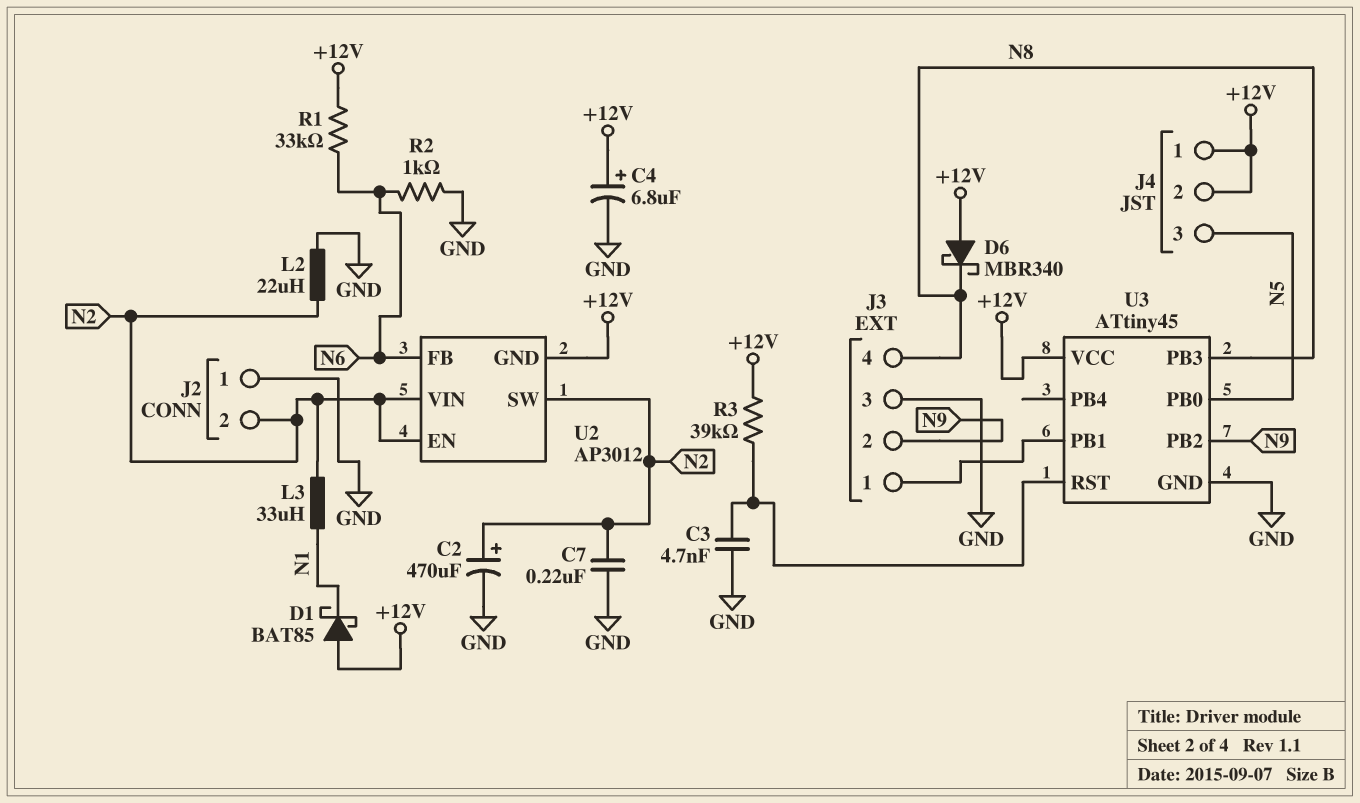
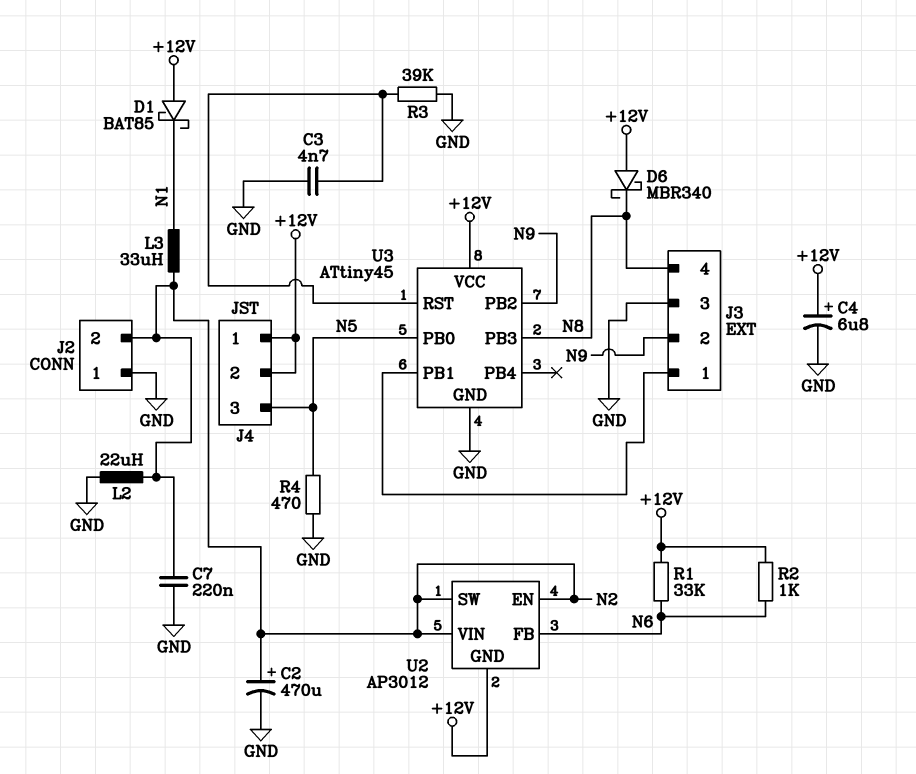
R2: 1k (GND, N6) -> 1k (+12V, N6)
R3: 39k (+12V, U3/RST) -> 39k (GND, U3/RST)
R4: none -> 470 (GND, N5)

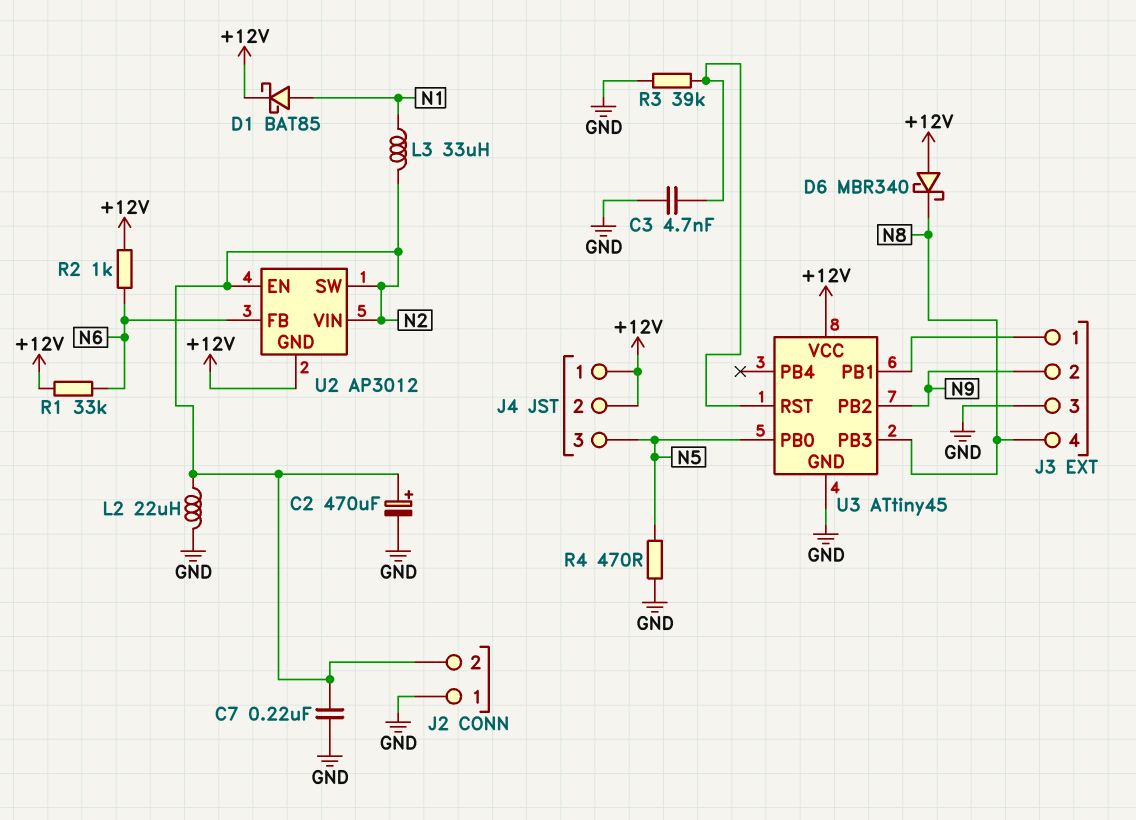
C4: 6.8uF (plus +12V, minus GND) -> none
D1: schottky BAT85 (A +12V, K N1) -> schottky BAT85 (A N1, K +12V)

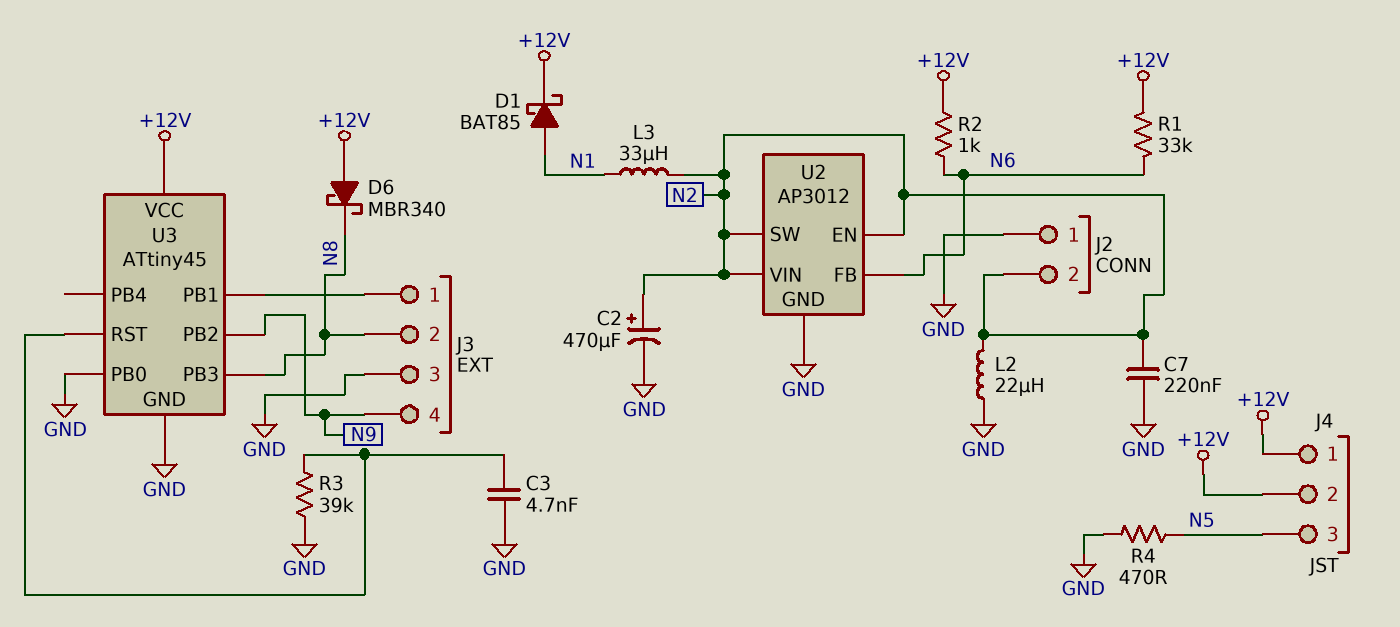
J3 pin 2: N9 -> N8
J3 pin 4: N8 -> N9
U2 pin GND: +12V -> GND
U3 pin PB0: N5 -> GND

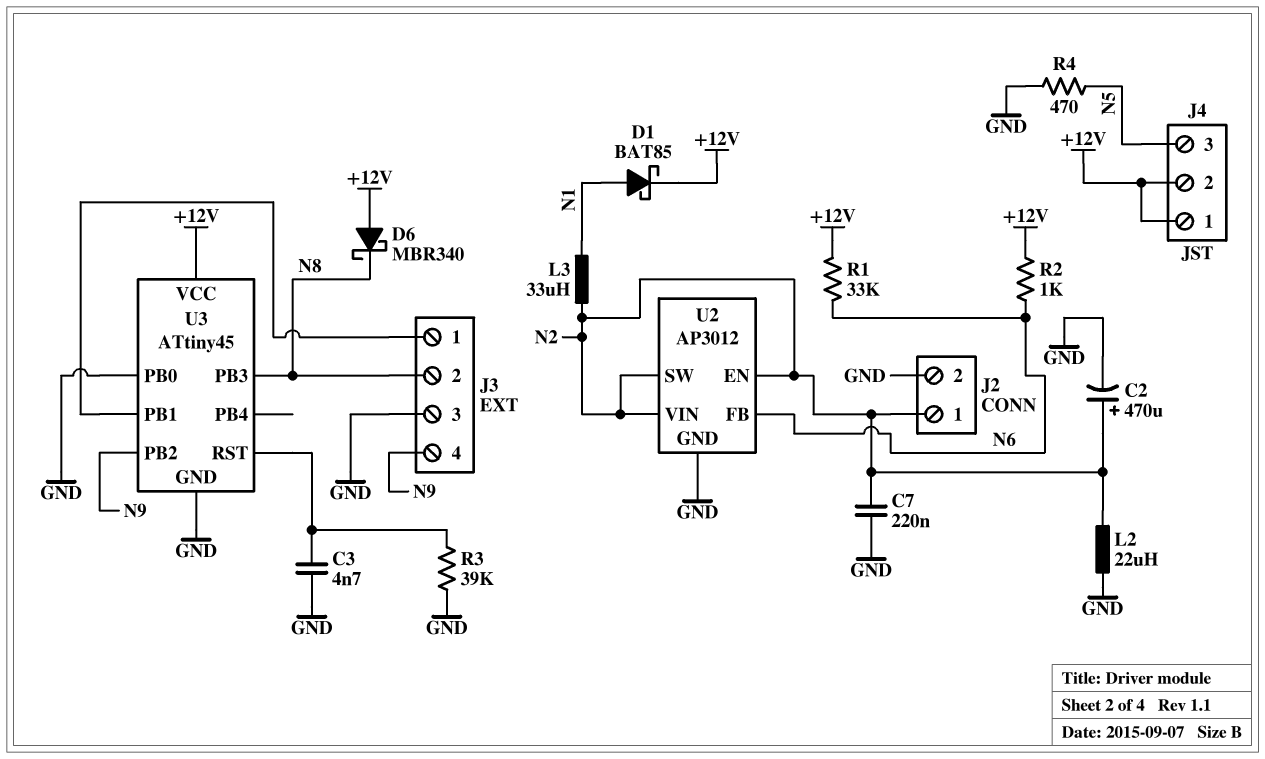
J2 pin 1: GND -> N2
J2 pin 2: N2 -> GND

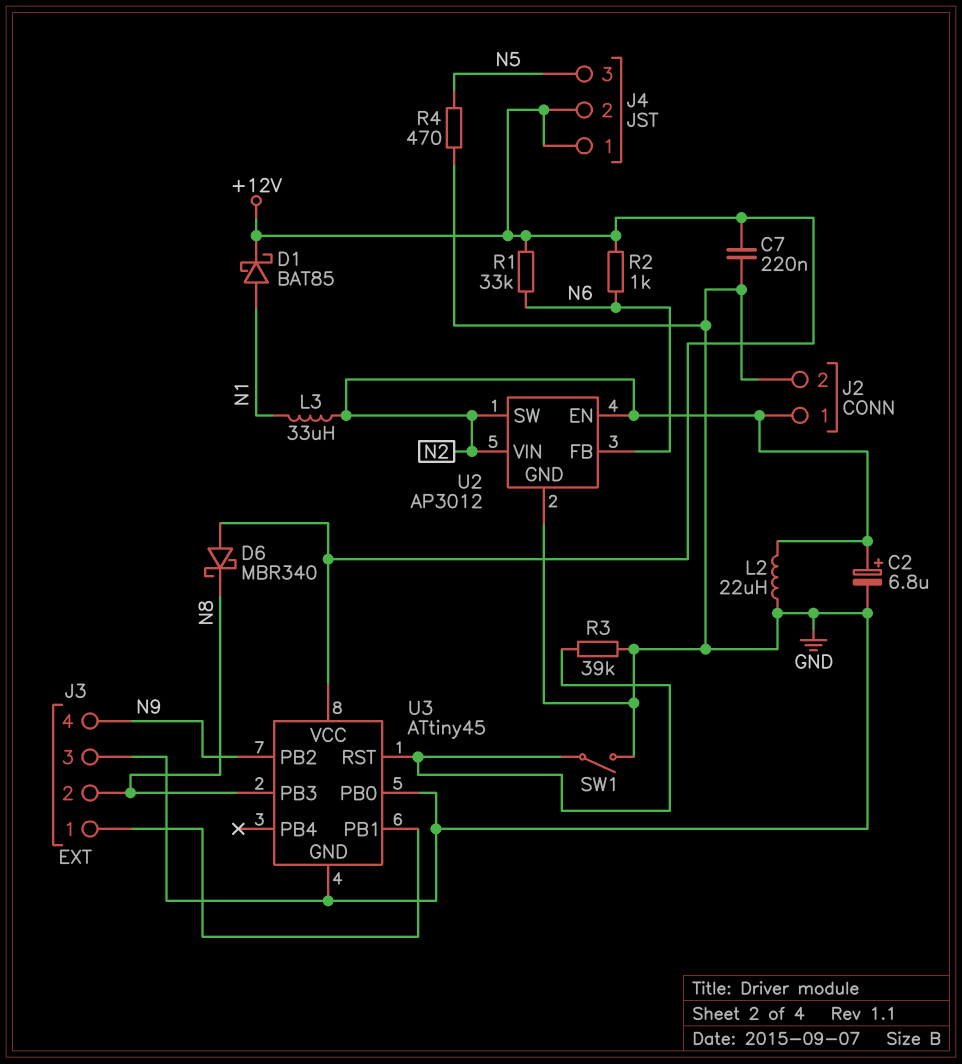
C2: 470uF (plus N2, minus GND) -> 6.8uF (plus N2, minus GND)
C3: 4.7nF (GND, U3/RST) -> none
C7: 220nF (GND, N2) -> 220nF (+12V, GND)
SW1: none -> switch (GND, U3/RST)

